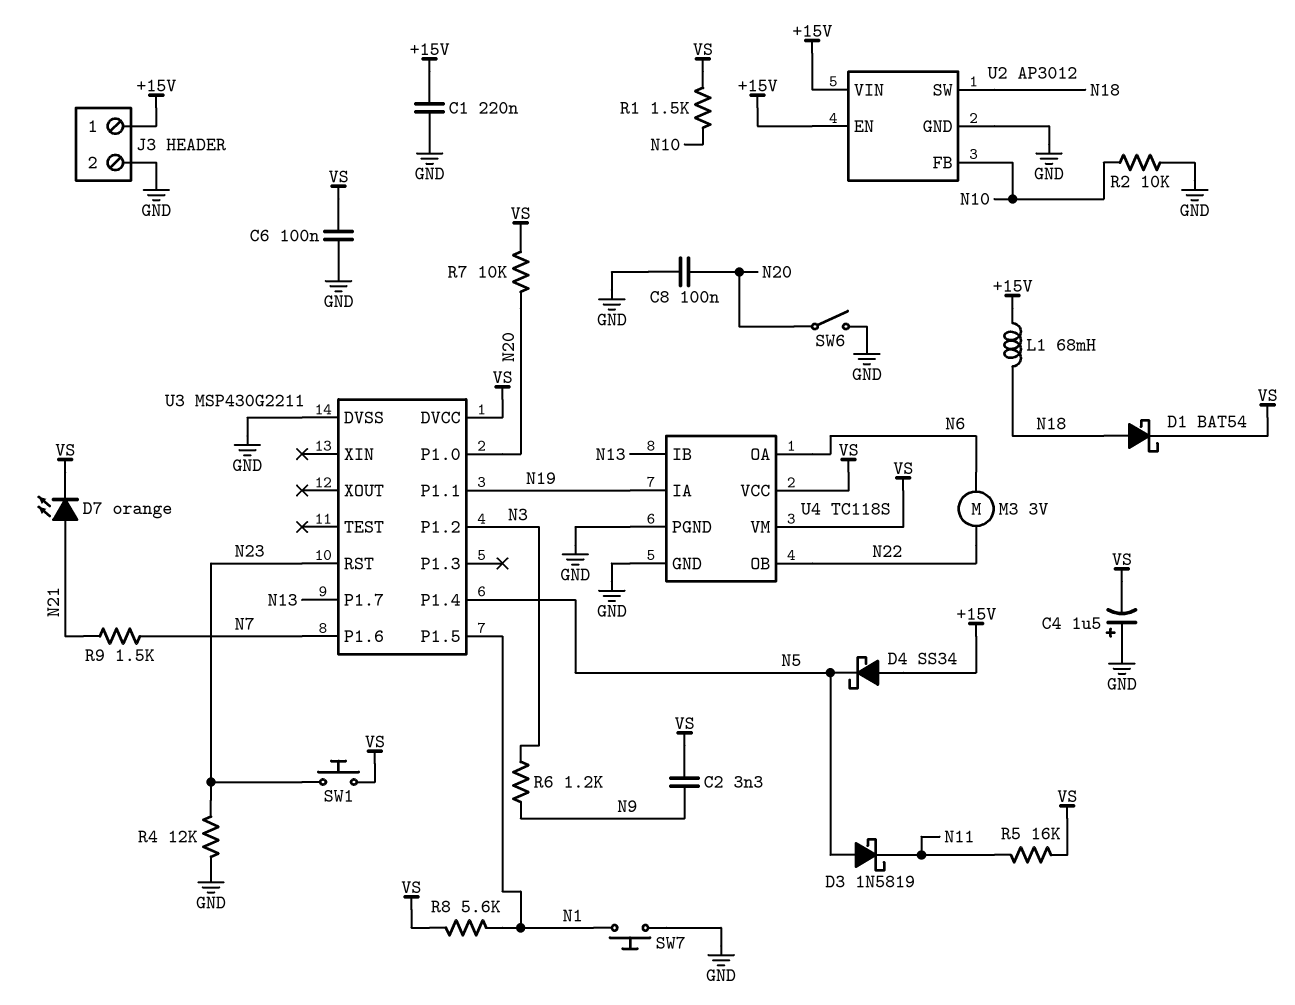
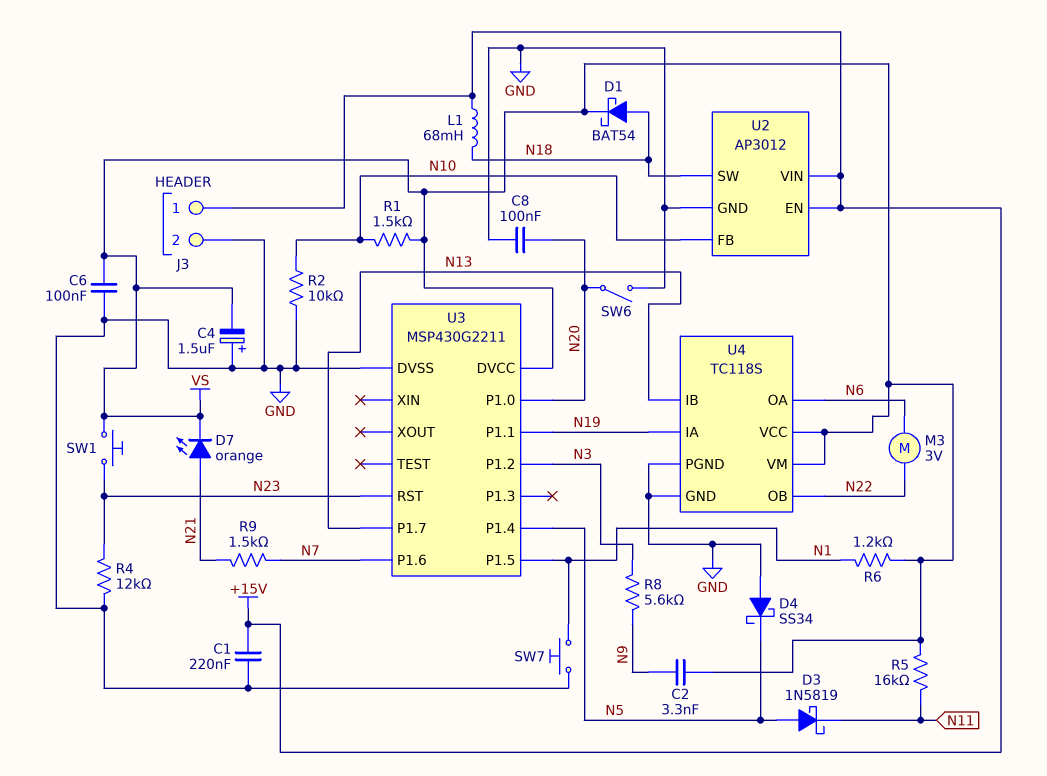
D4: schottky SS34 (A +15V, K N5) -> schottky SS34 (A GND, K N5)
R6: 1.2k (N3, N9) -> 1.2k (N1, VS)
R7: 10k (N20, VS) -> none
R8: 5.6k (N1, VS) -> 5.6k (N3, N9)

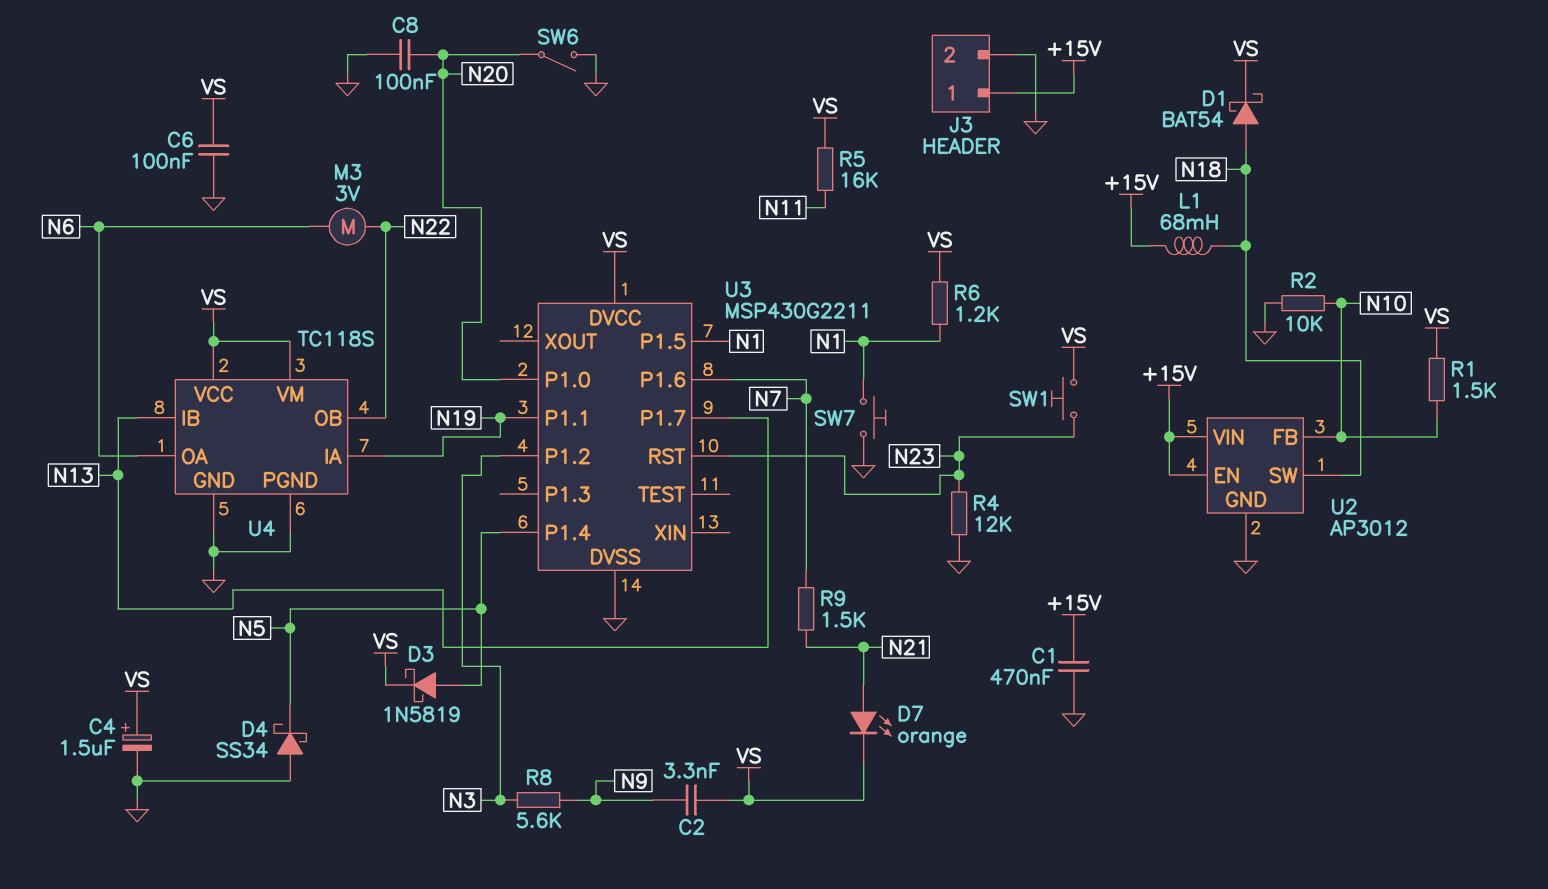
C1: 220nF (+15V, GND) -> 470nF (+15V, GND)
C4: 1.5uF (plus GND, minus VS) -> 1.5uF (plus VS, minus GND)
D3: schottky 1N5819 (A N5, K N11) -> schottky 1N5819 (A N5, K VS)

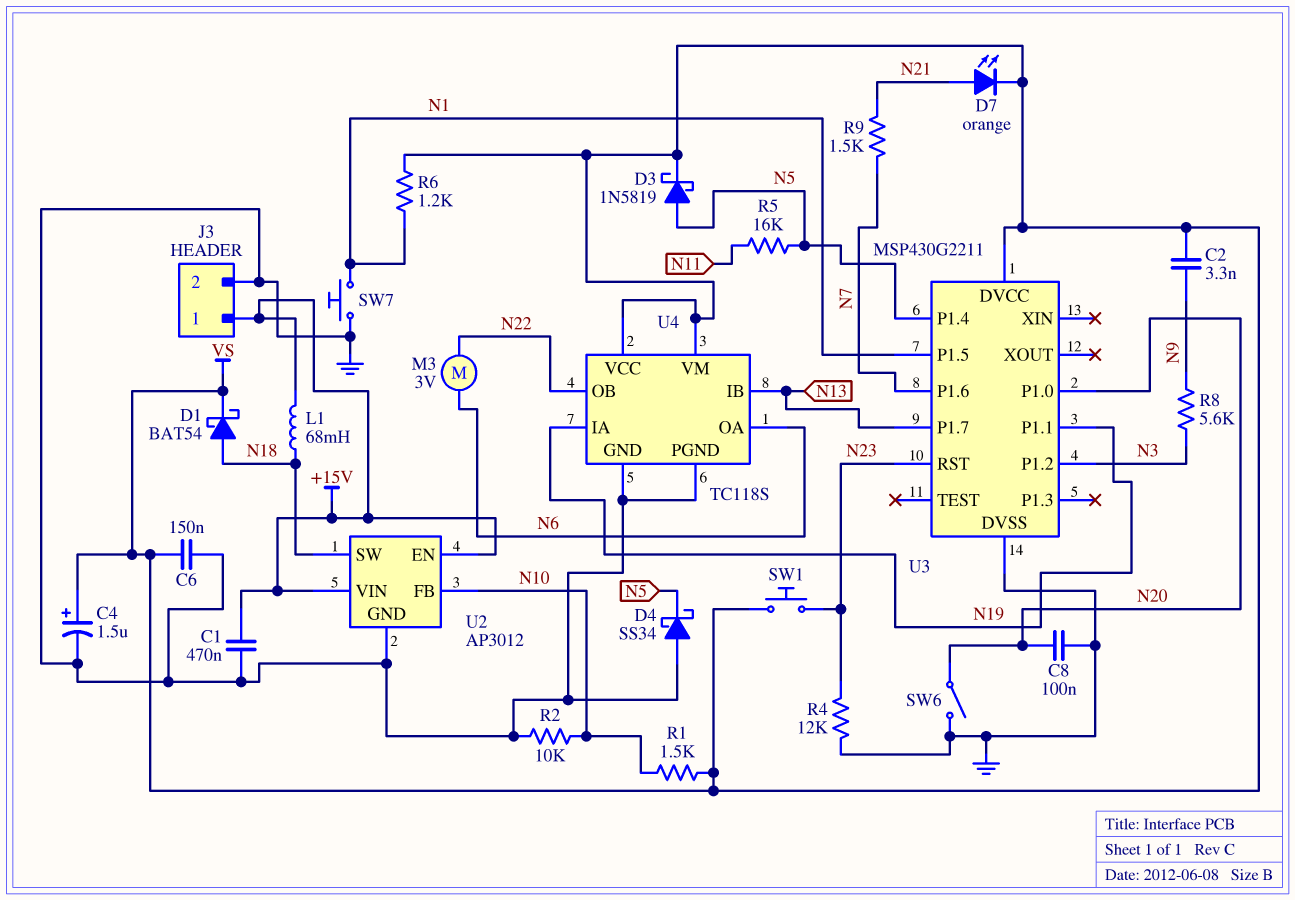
C6: 100nF (GND, VS) -> 150nF (GND, VS)
R5: 16k (N11, VS) -> 16k (N5, N11)

